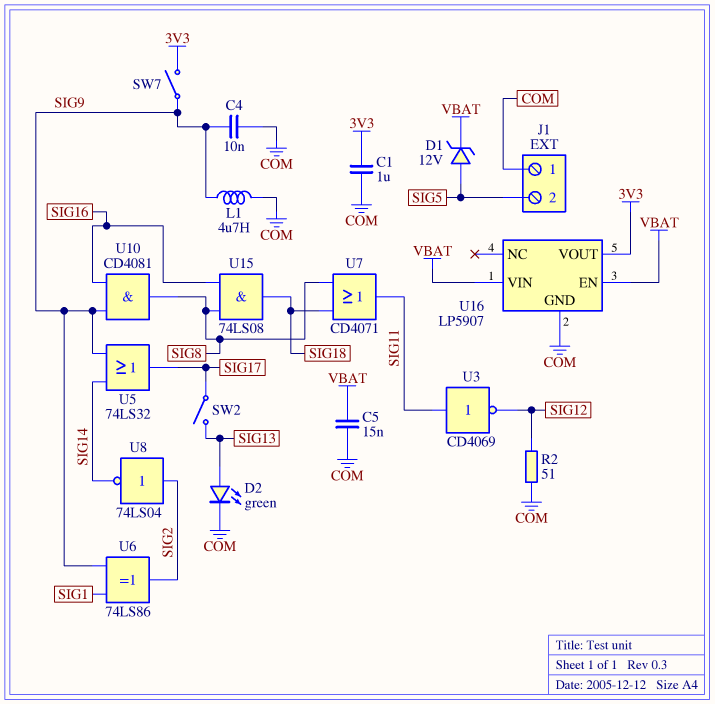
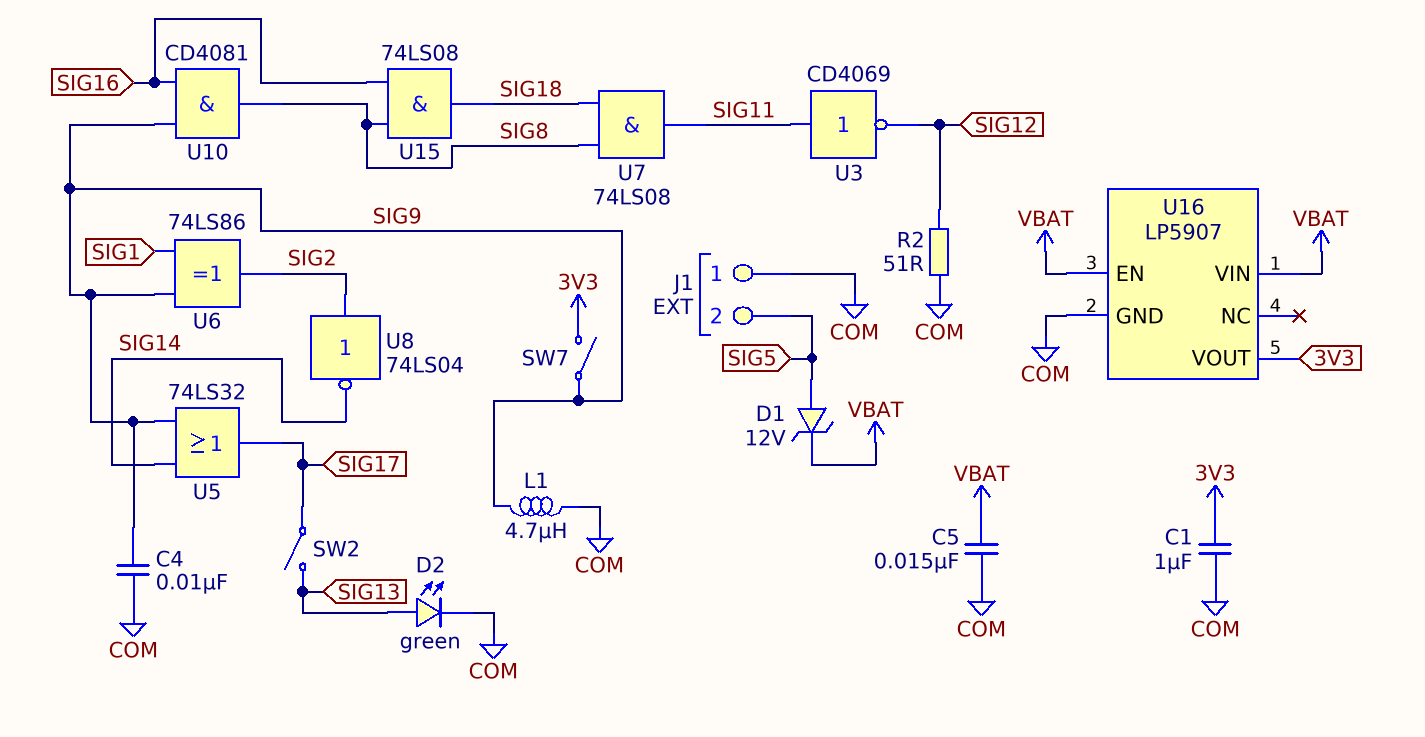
U7: OR CD4071 (in SIG8, in SIG18, out SIG11) -> AND 74LS08 (in SIG8, in SIG18, out SIG11)

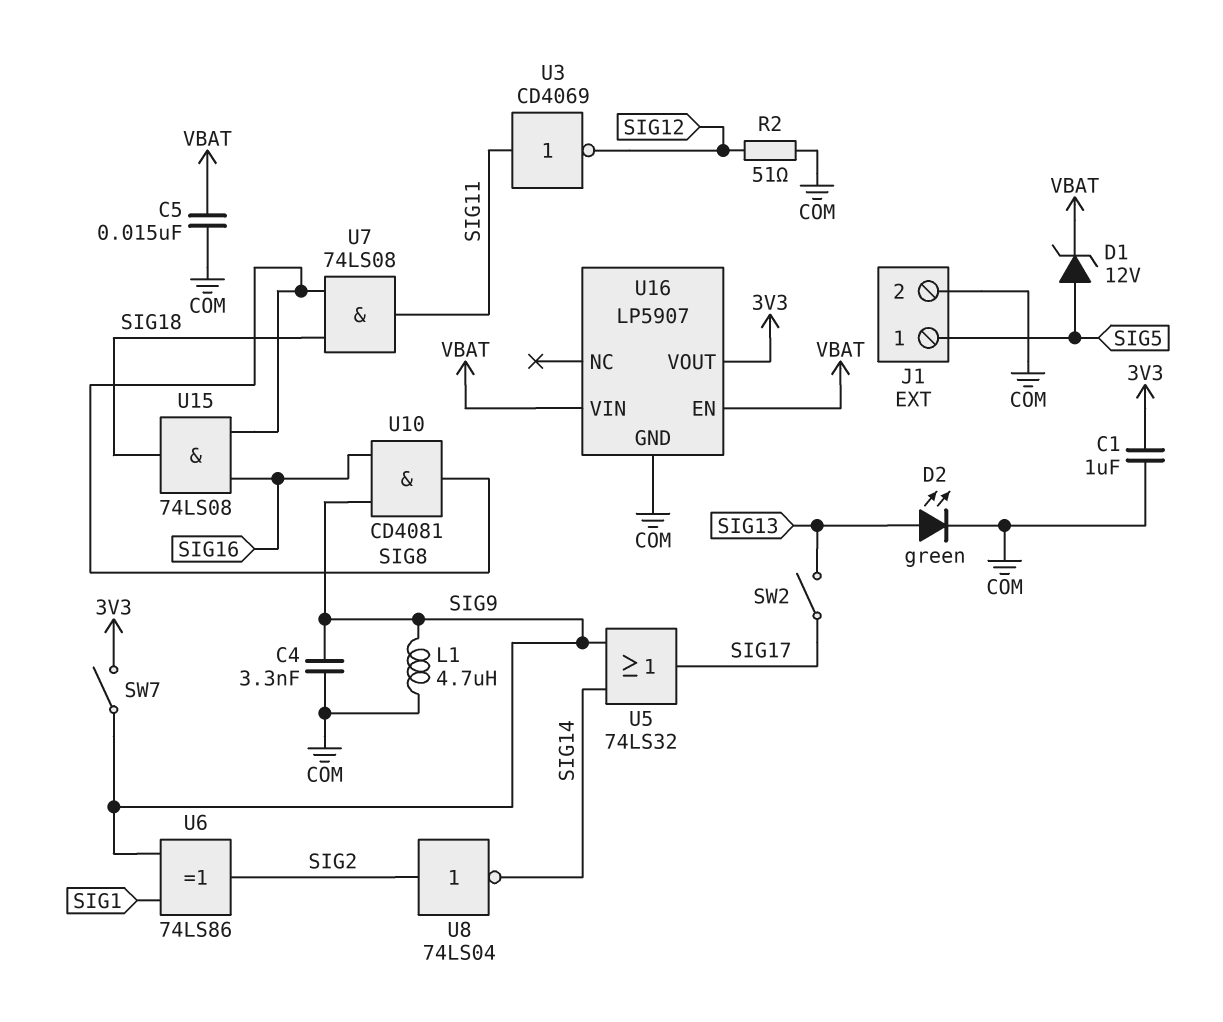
C4: 10nF (COM, SIG9) -> 3.3nF (COM, SIG9)
J1 pin 1: COM -> SIG5
J1 pin 2: SIG5 -> COM

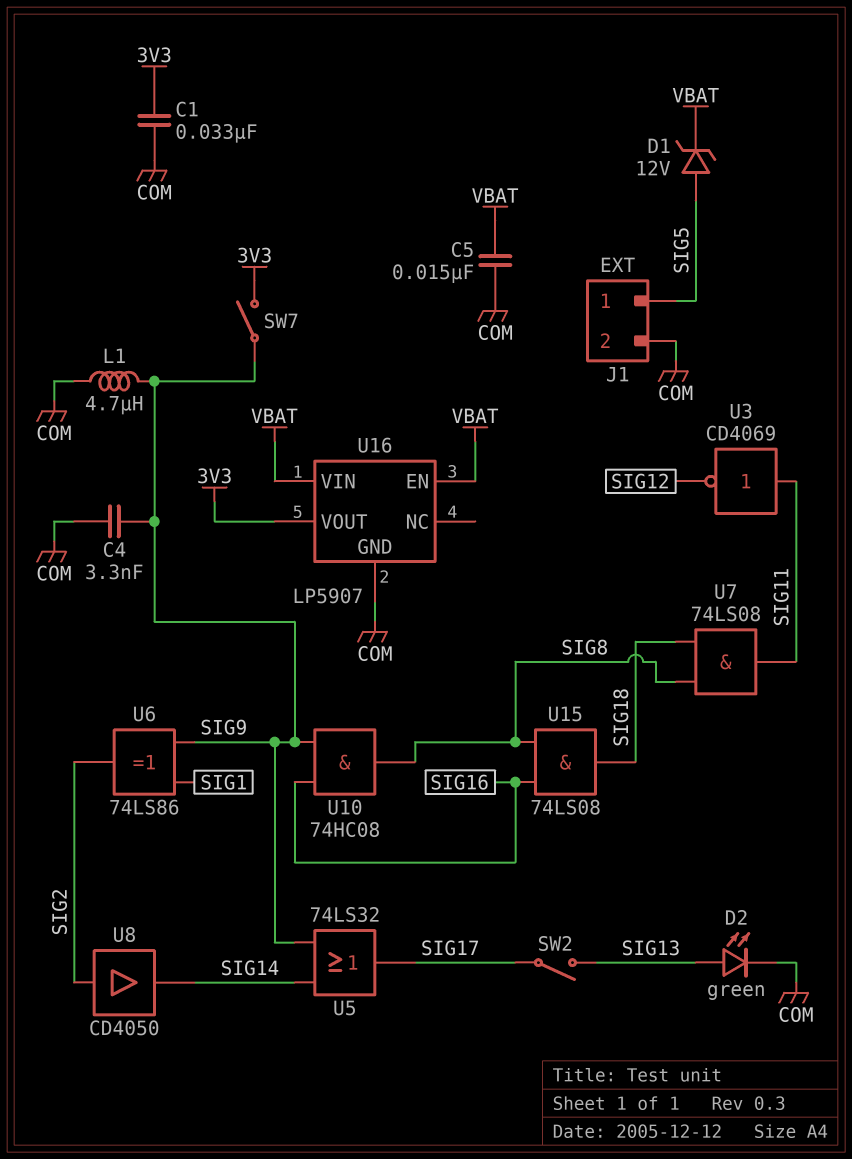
C1: 1uF (3V3, COM) -> 33nF (3V3, COM)
R2: 51 (COM, SIG12) -> none
U8: NOT 74LS04 (in SIG2, out SIG14) -> buffer CD4050 (in SIG2, out SIG14)
U10: AND CD4081 (in SIG9, in SIG16, out SIG8) -> AND 74HC08 (in SIG9, in SIG16, out SIG8)

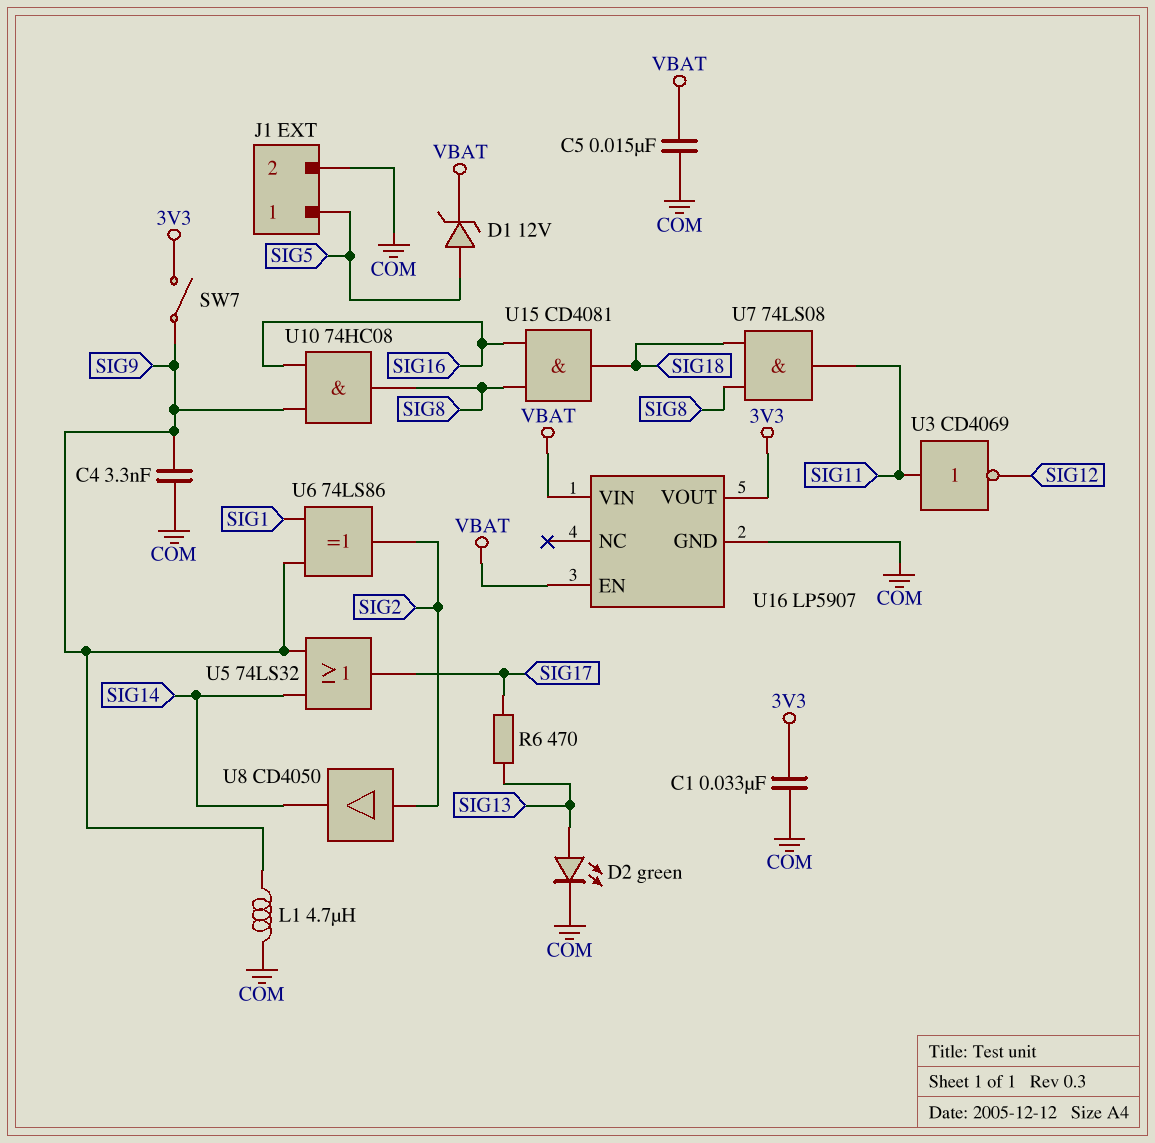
R6: none -> 470 (SIG13, SIG17)
SW2: switch (SIG13, SIG17) -> none
U15: AND 74LS08 (in SIG8, in SIG16, out SIG18) -> AND CD4081 (in SIG8, in SIG16, out SIG18)

